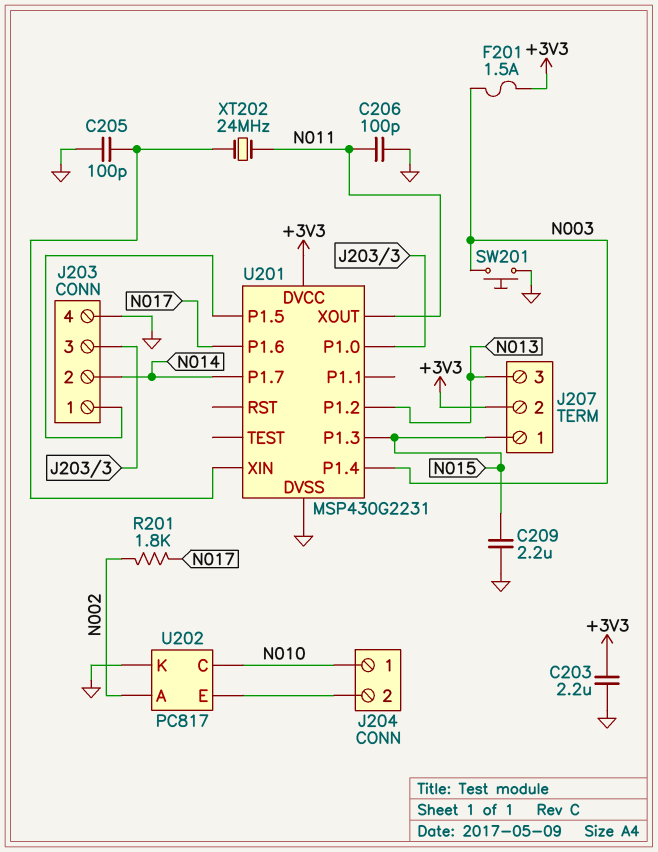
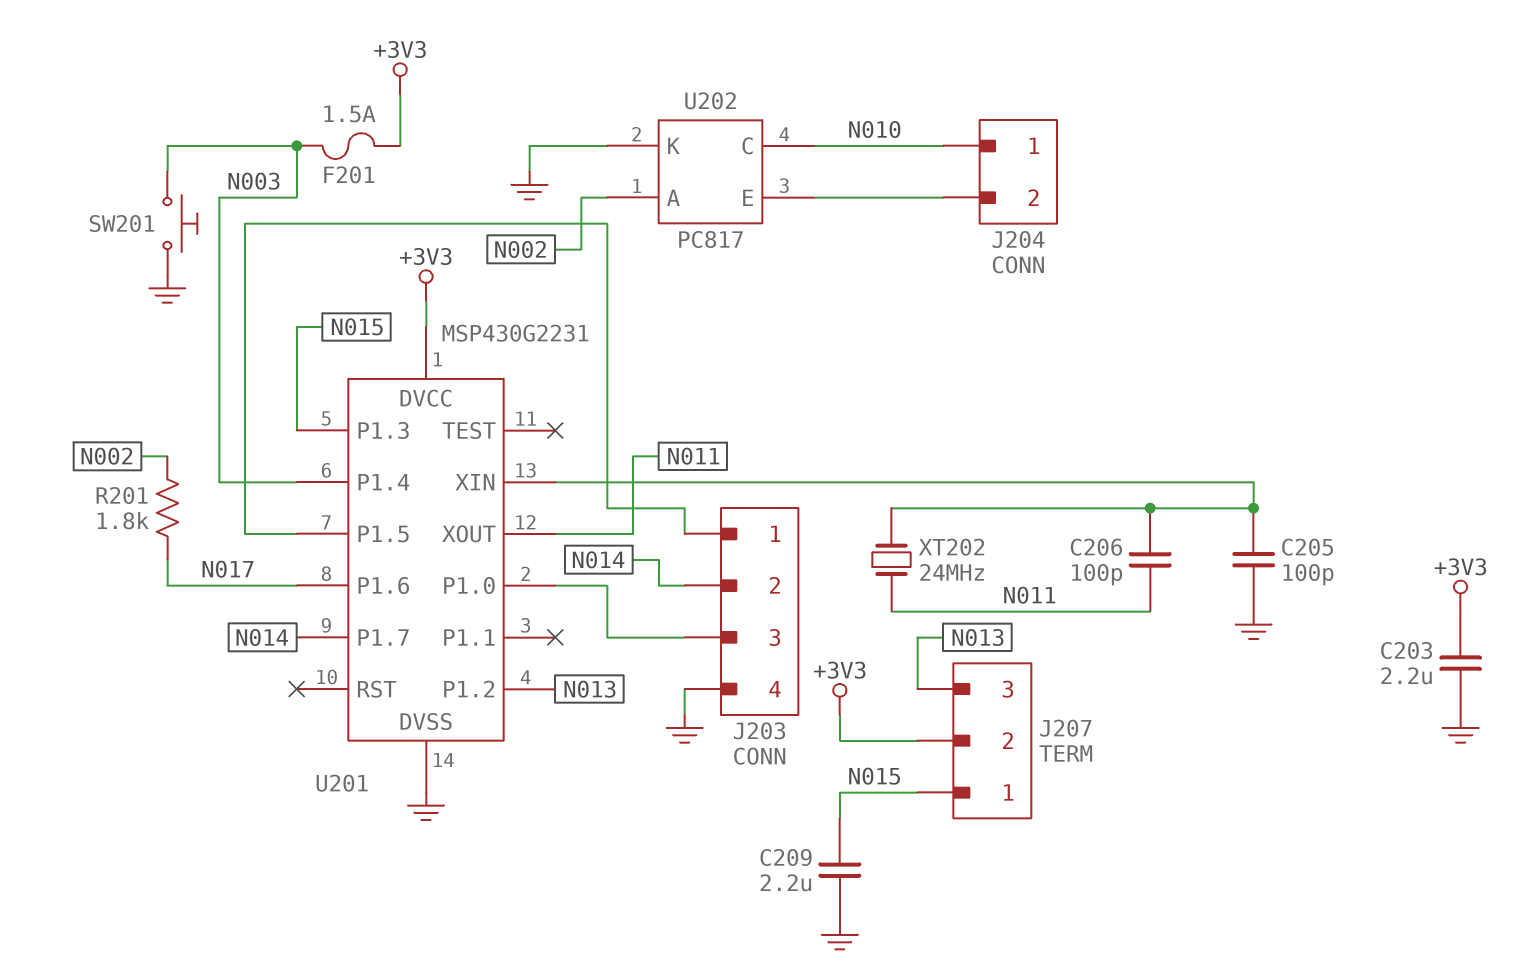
C206: 100pF (GND, N011) -> 100pF (N011, U201/XIN)

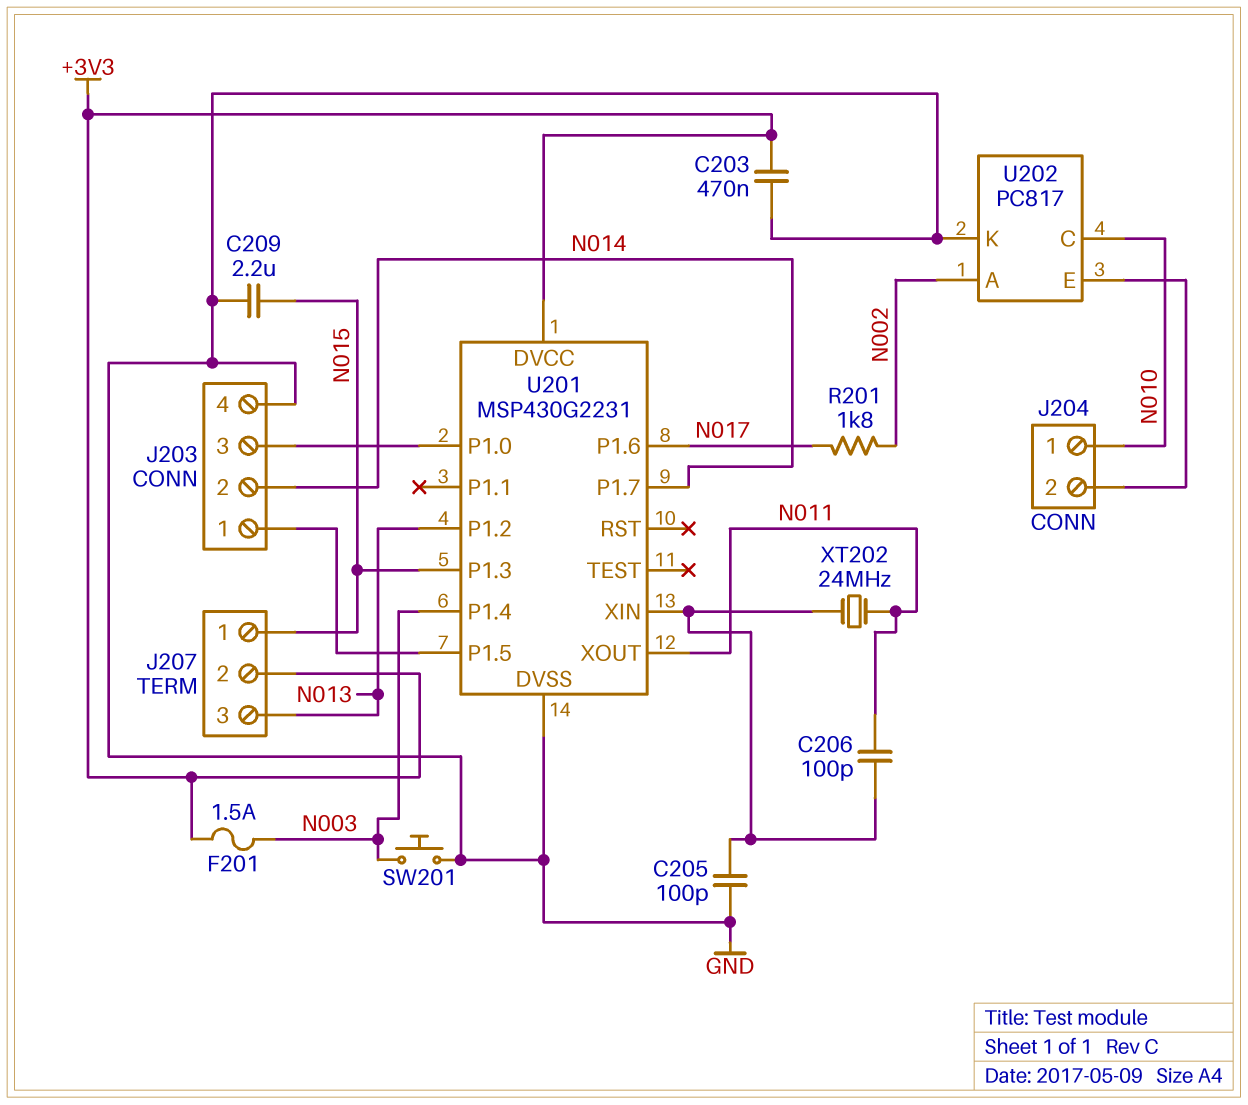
C203: 2.2uF (+3V3, GND) -> 470nF (+3V3, GND)

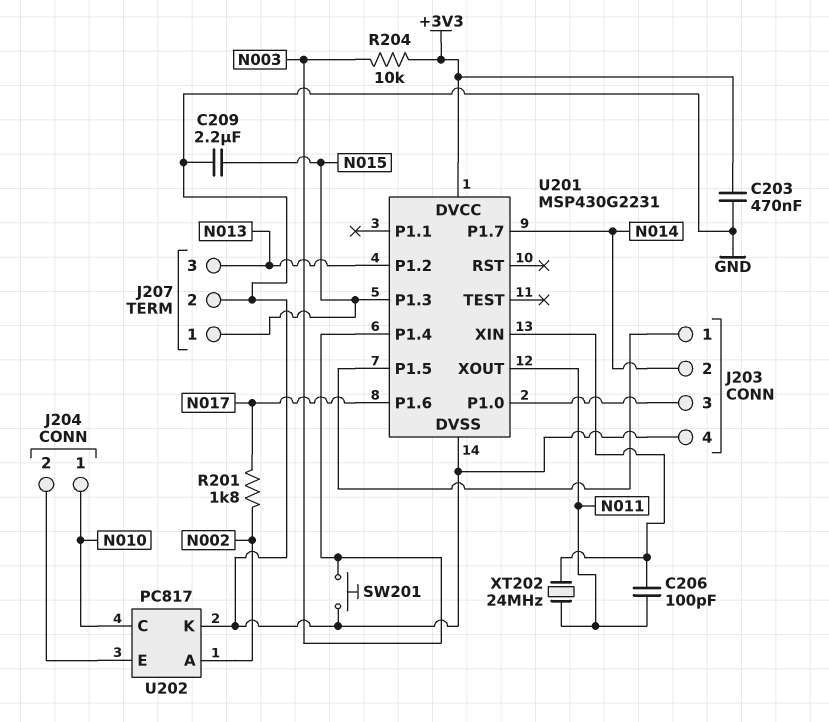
C205: 100pF (GND, U201/XIN) -> none
F201: 1.5A (+3V3, N003) -> none
J207 pin 2: +3V3 -> GND
R204: none -> 10k (+3V3, N003)

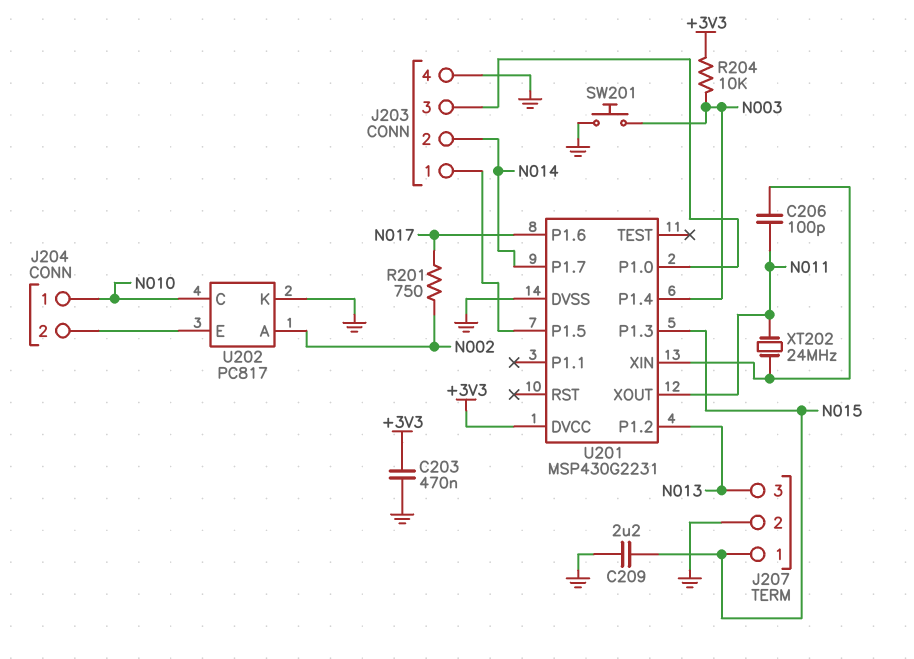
R201: 1.8k (N002, N017) -> 750 (N002, N017)

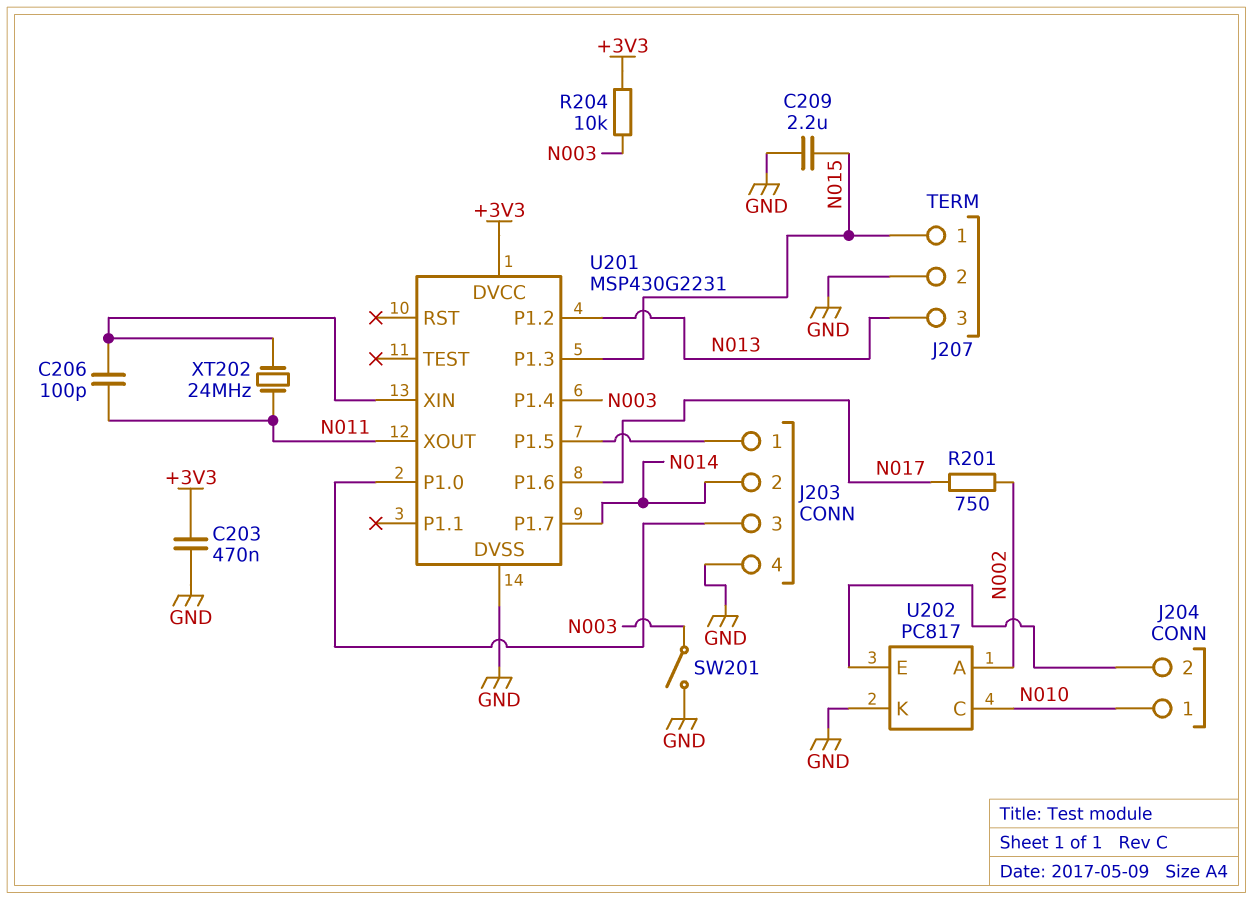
SW201: button (GND, N003) -> switch (GND, N003)

